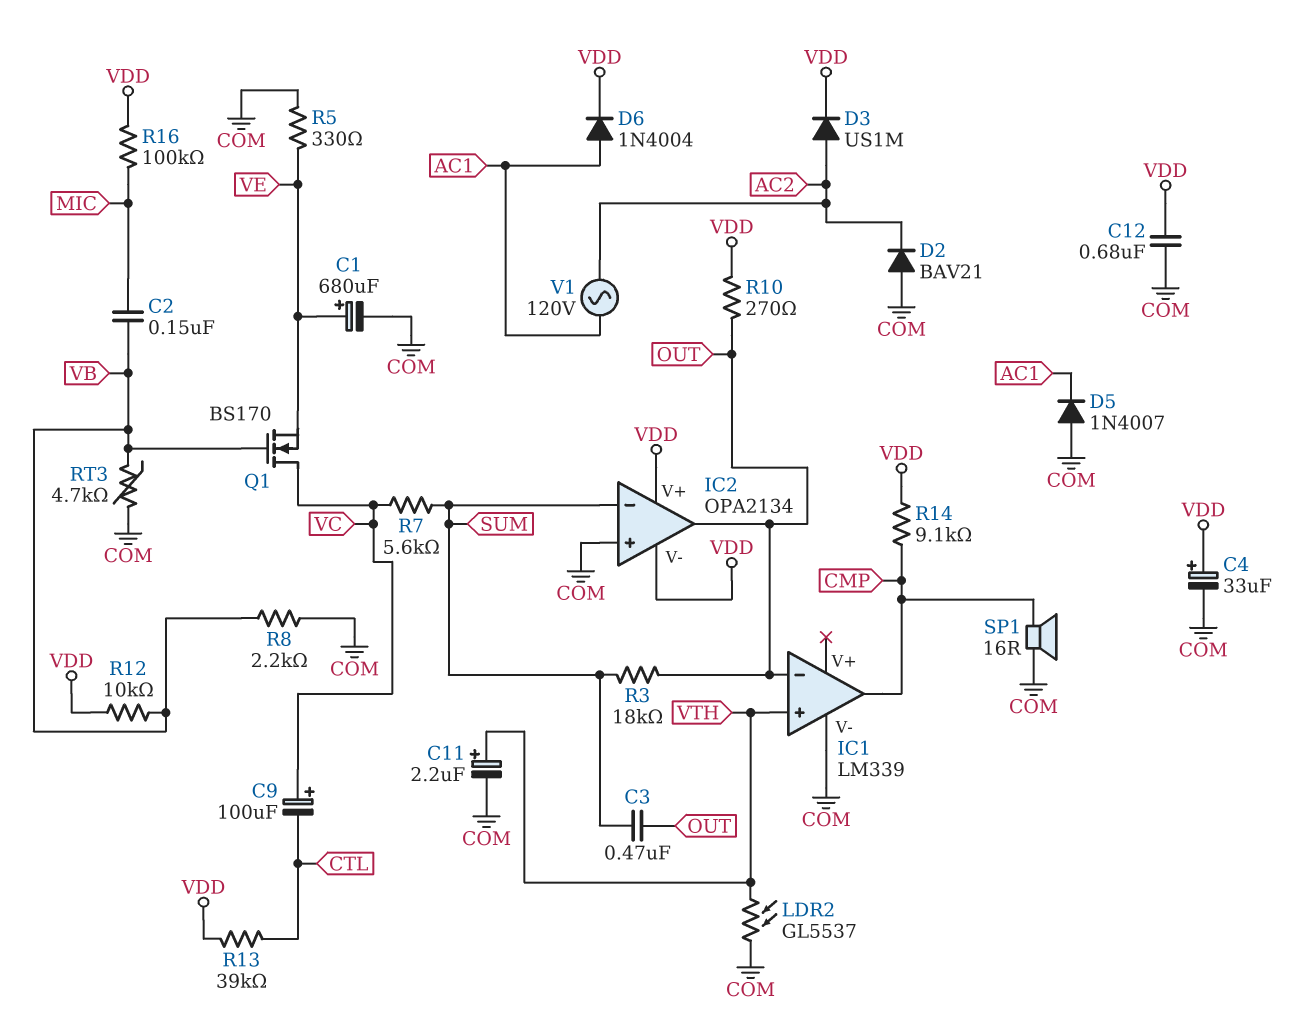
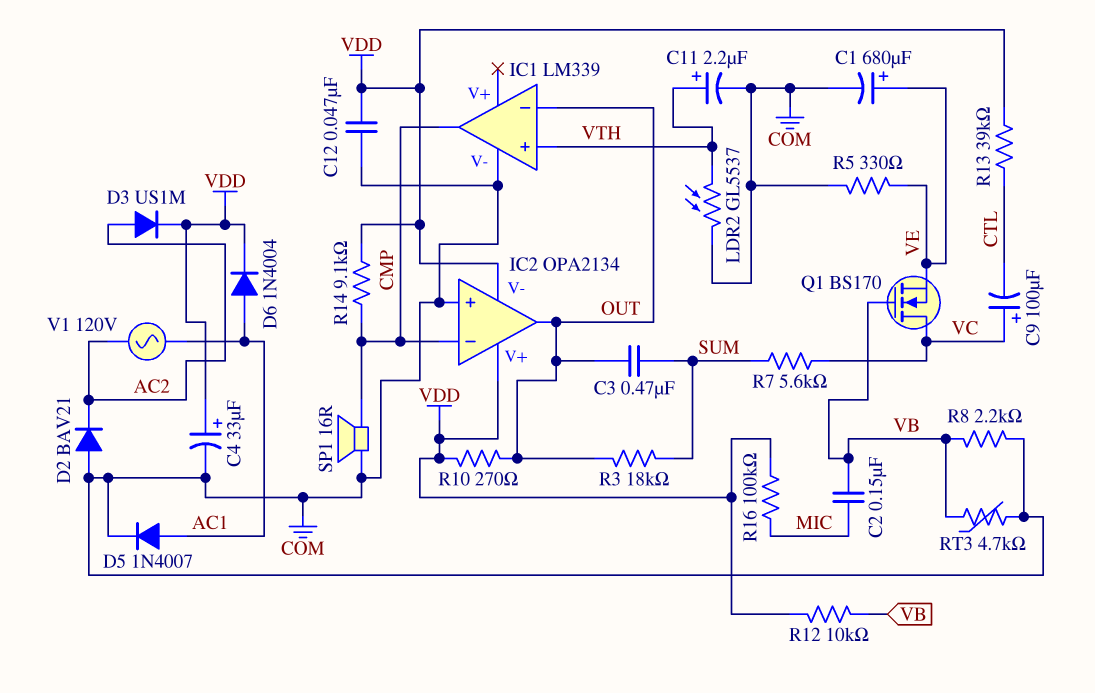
C12: 680nF (COM, VDD) -> 47nF (COM, VDD)
D5: diode 1N4007 (A COM, K AC1) -> diode 1N4007 (A AC1, K COM)
IC2 pin in-: SUM -> CMP

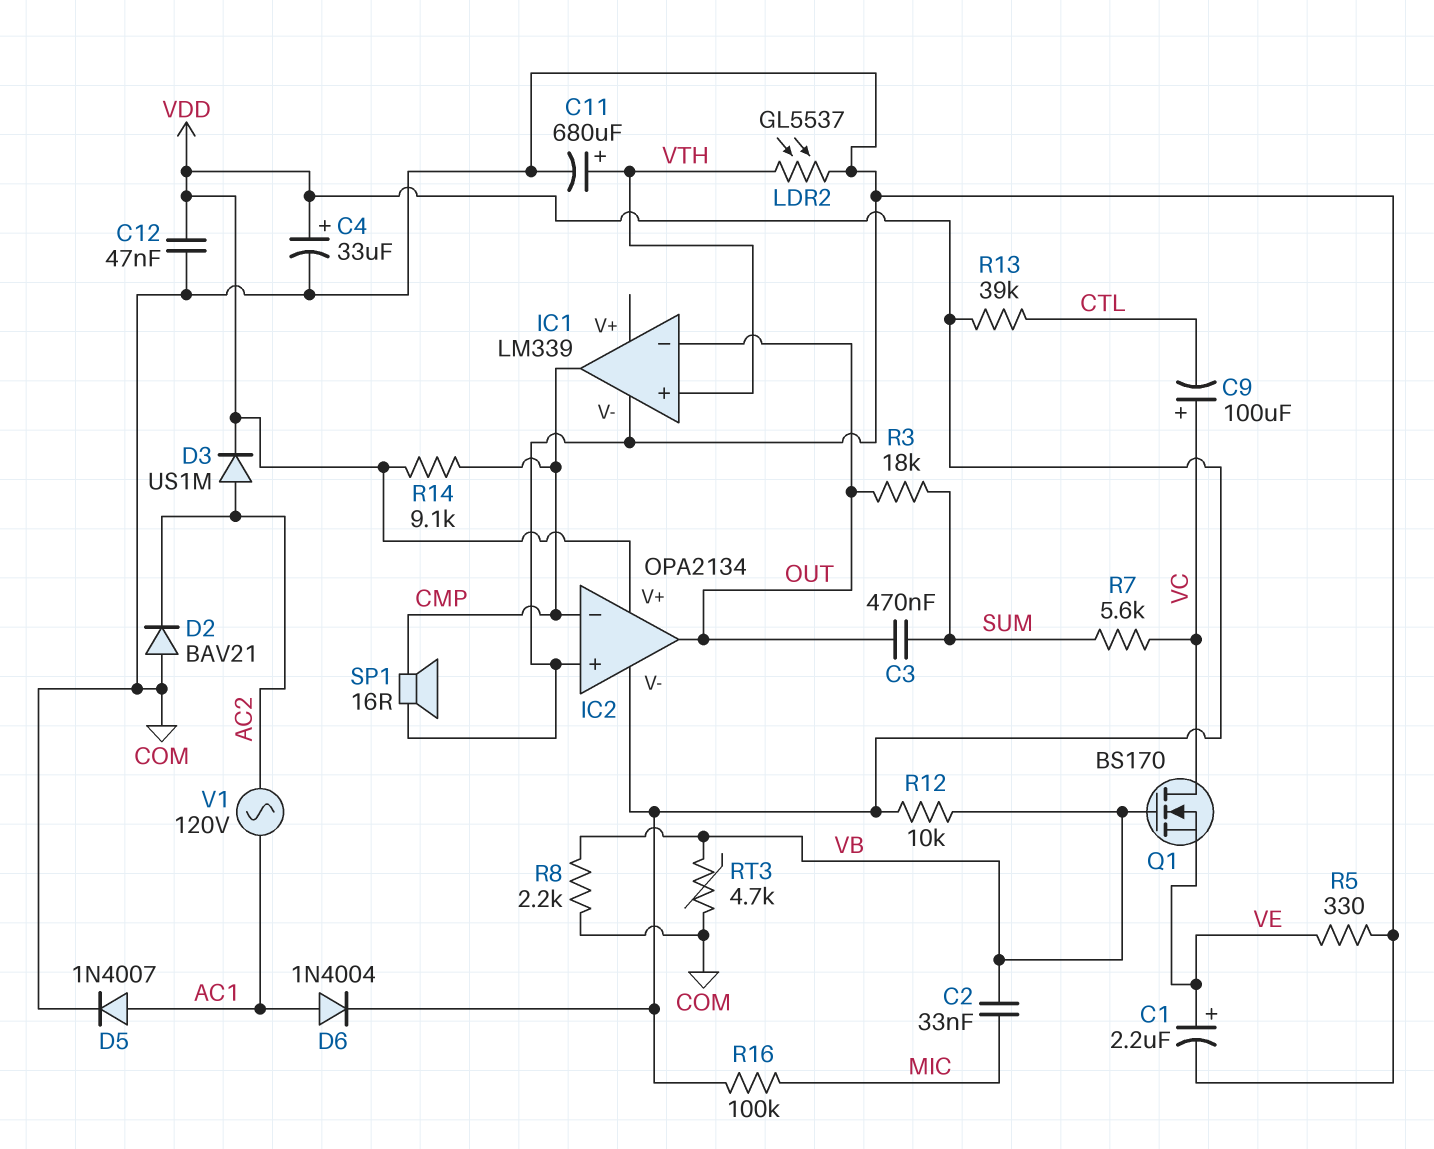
C1: 680uF (plus VE, minus COM) -> 2.2uF (plus VE, minus COM)
C2: 150nF (MIC, VB) -> 33nF (MIC, VB)
C11: 2.2uF (plus VTH, minus COM) -> 680uF (plus VTH, minus COM)
R10: 270 (OUT, VDD) -> none

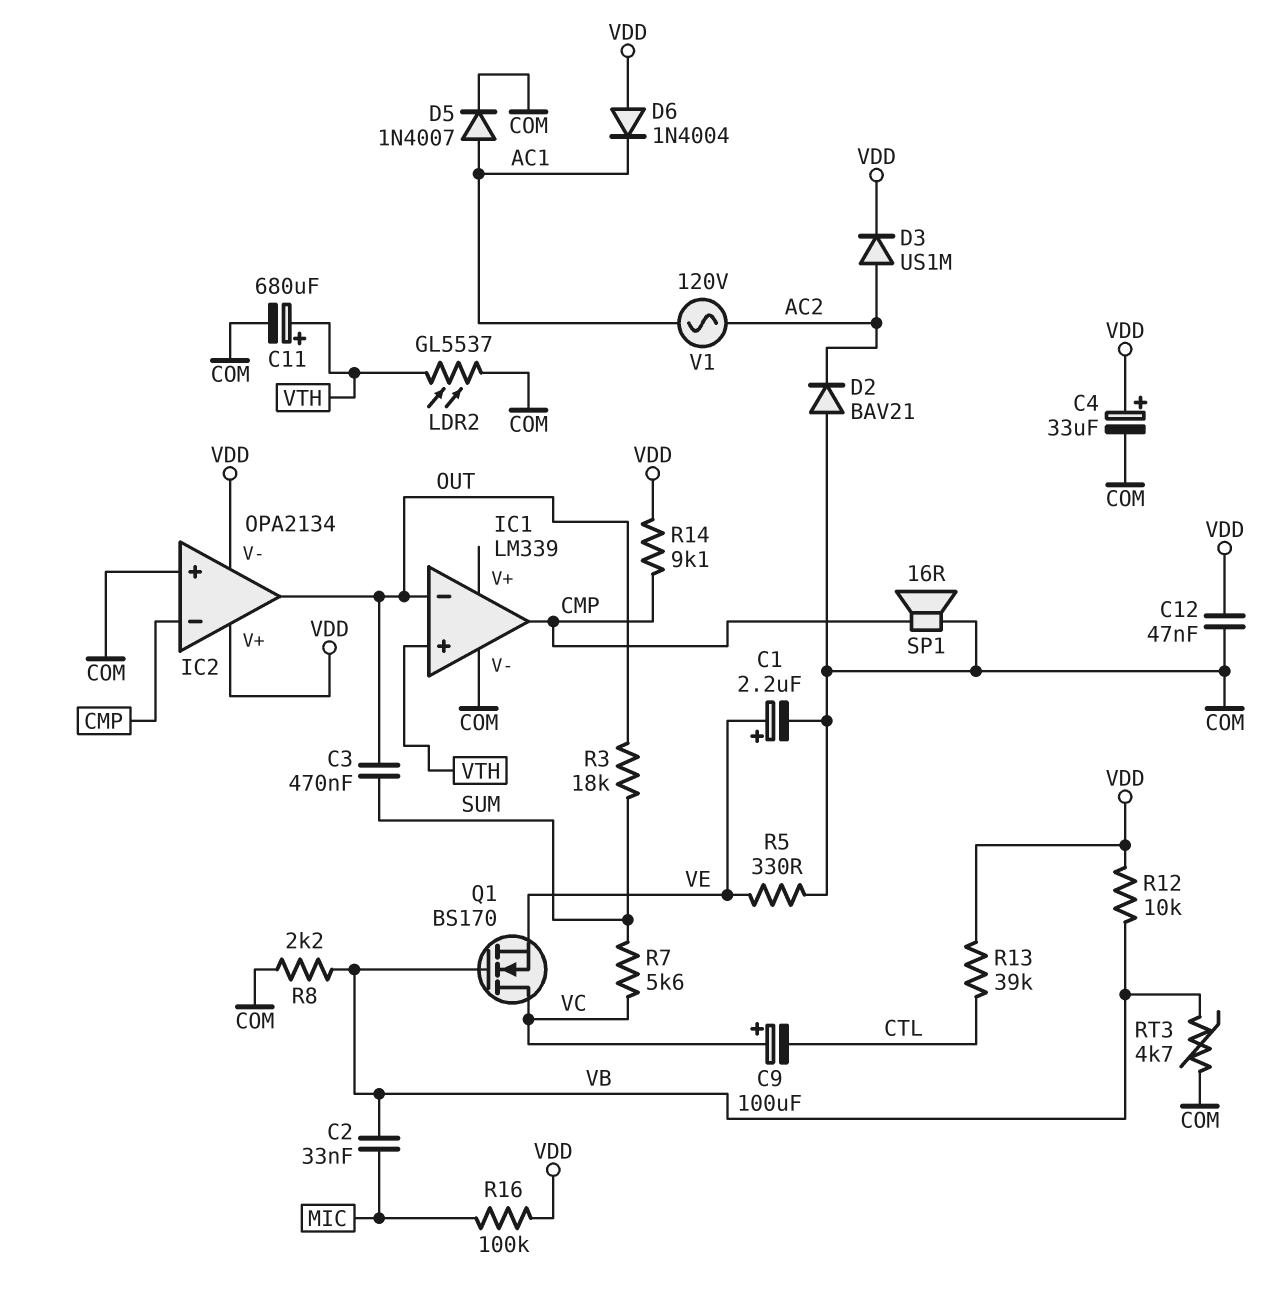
D6: diode 1N4004 (A AC1, K VDD) -> diode 1N4004 (A VDD, K AC1)

